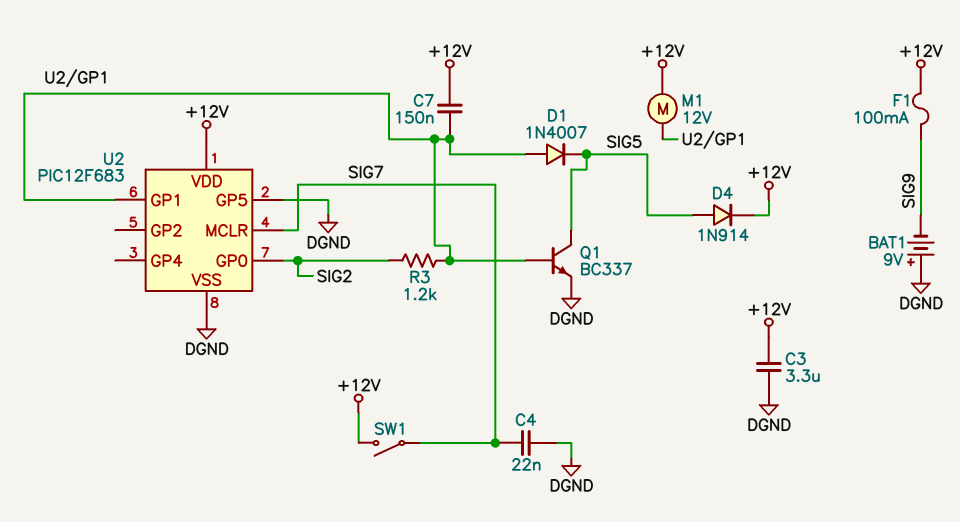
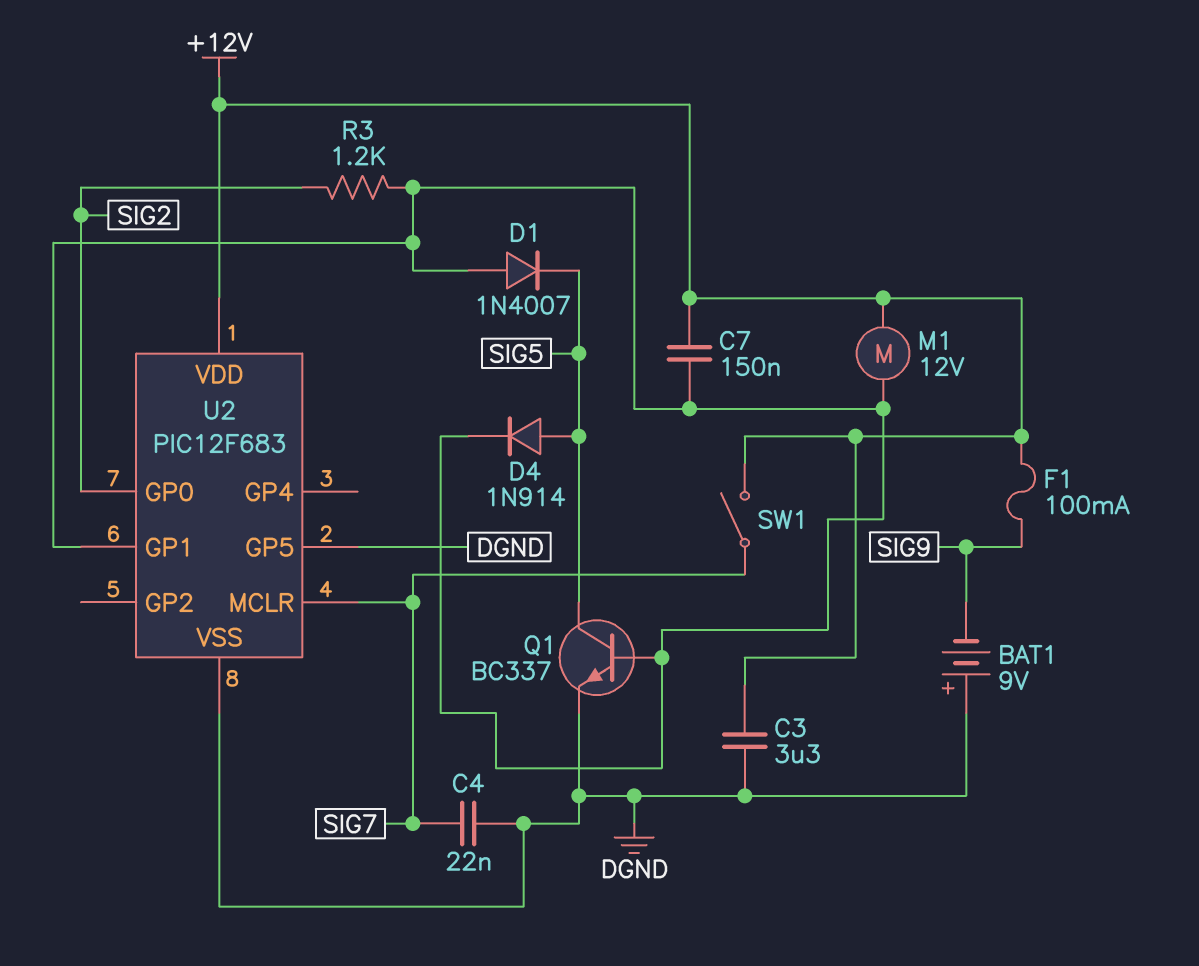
D4: diode 1N914 (A SIG5, K +12V) -> diode 1N914 (A SIG5, K U2/GP1)

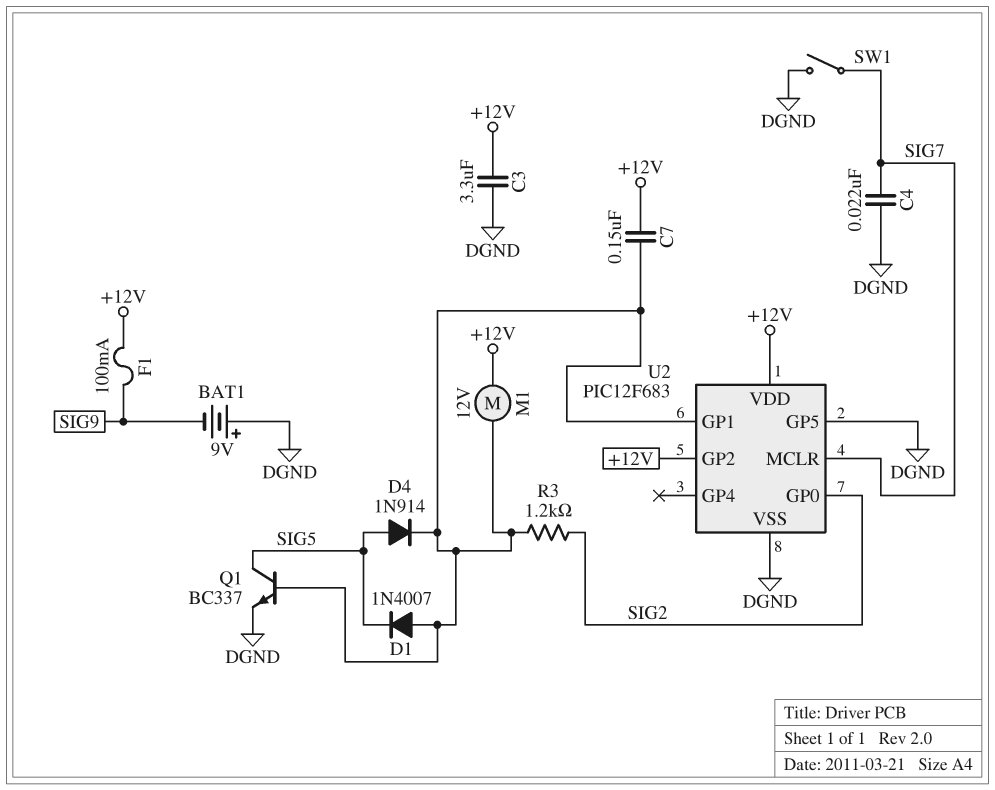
SW1: switch (+12V, SIG7) -> switch (DGND, SIG7)
U2 pin GP2: none -> +12V

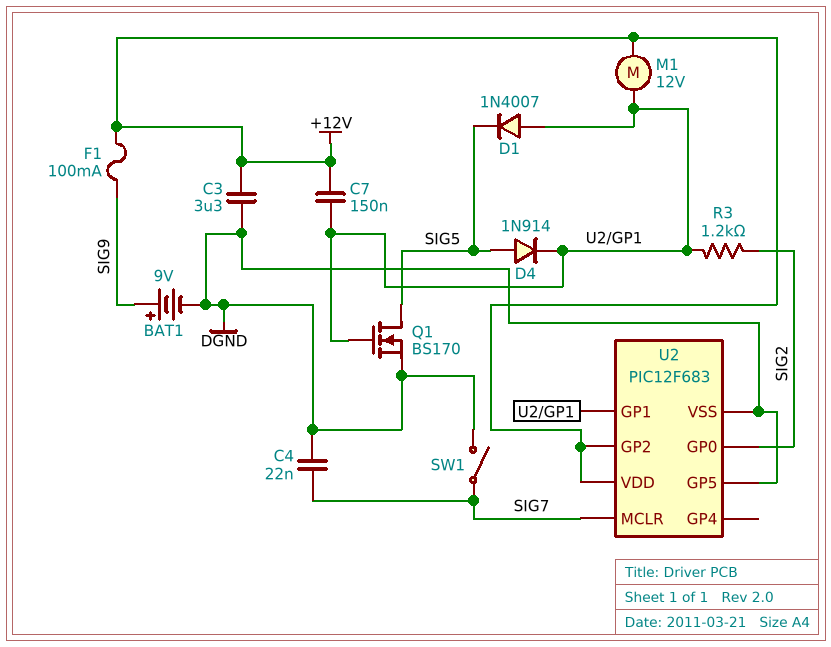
BAT1: 9V (plus DGND, minus SIG9) -> 9V (plus SIG9, minus DGND)
Q1: NPN BC337 (B U2/GP1, C SIG5, E DGND) -> NMOS BS170 (G U2/GP1, D SIG5, S DGND)

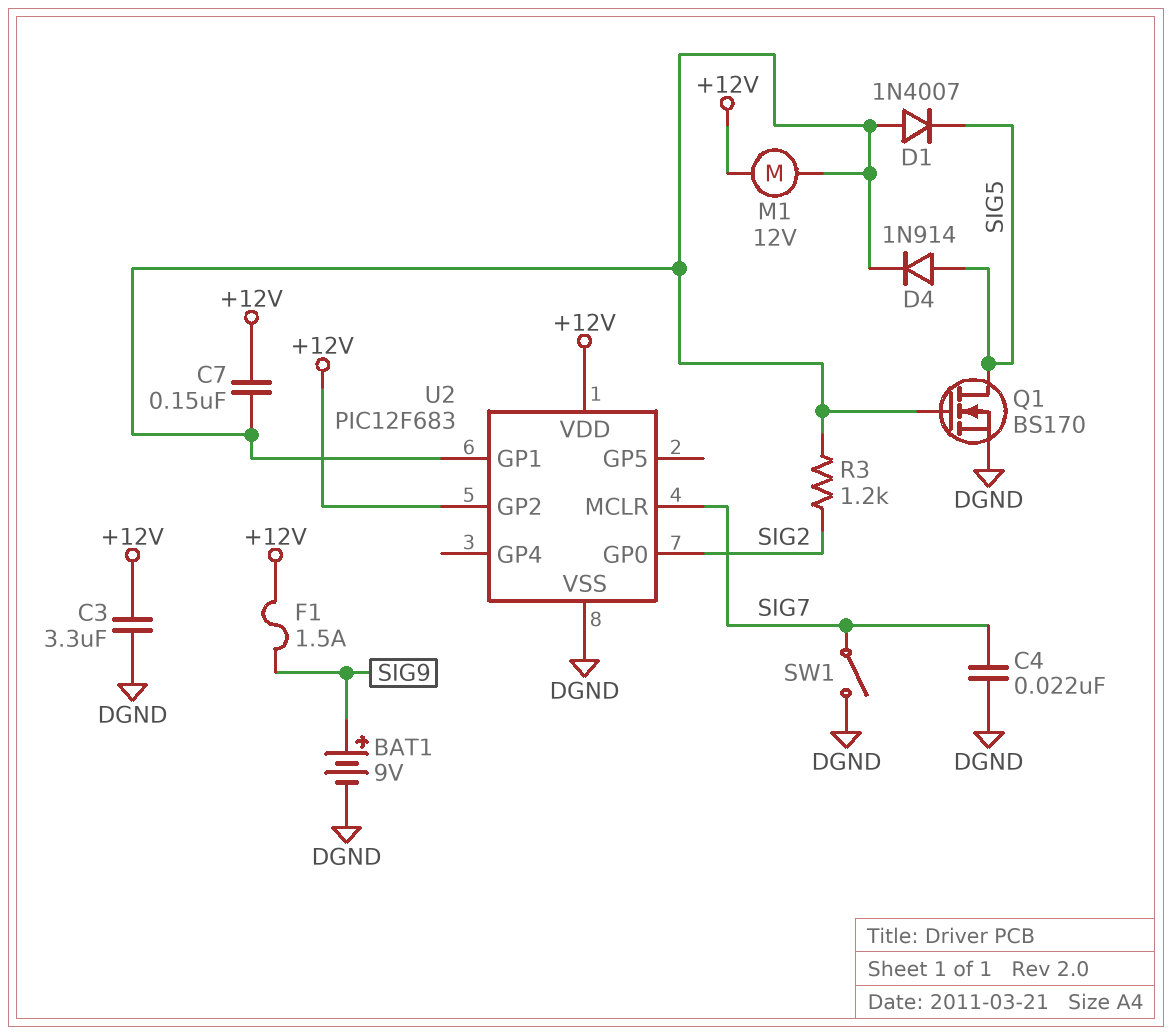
F1: 100mA (+12V, SIG9) -> 1.5A (+12V, SIG9)
U2 pin GP5: DGND -> none

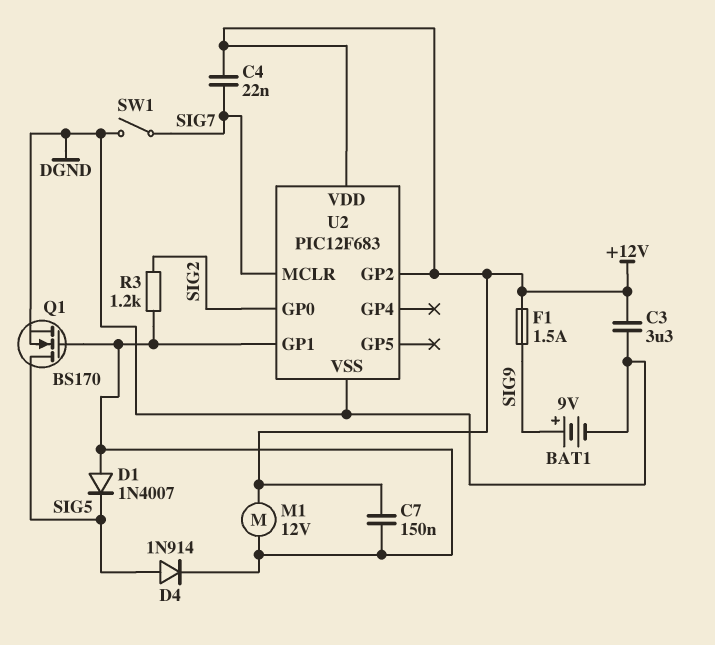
C4: 22nF (DGND, SIG7) -> 22nF (+12V, SIG7)

